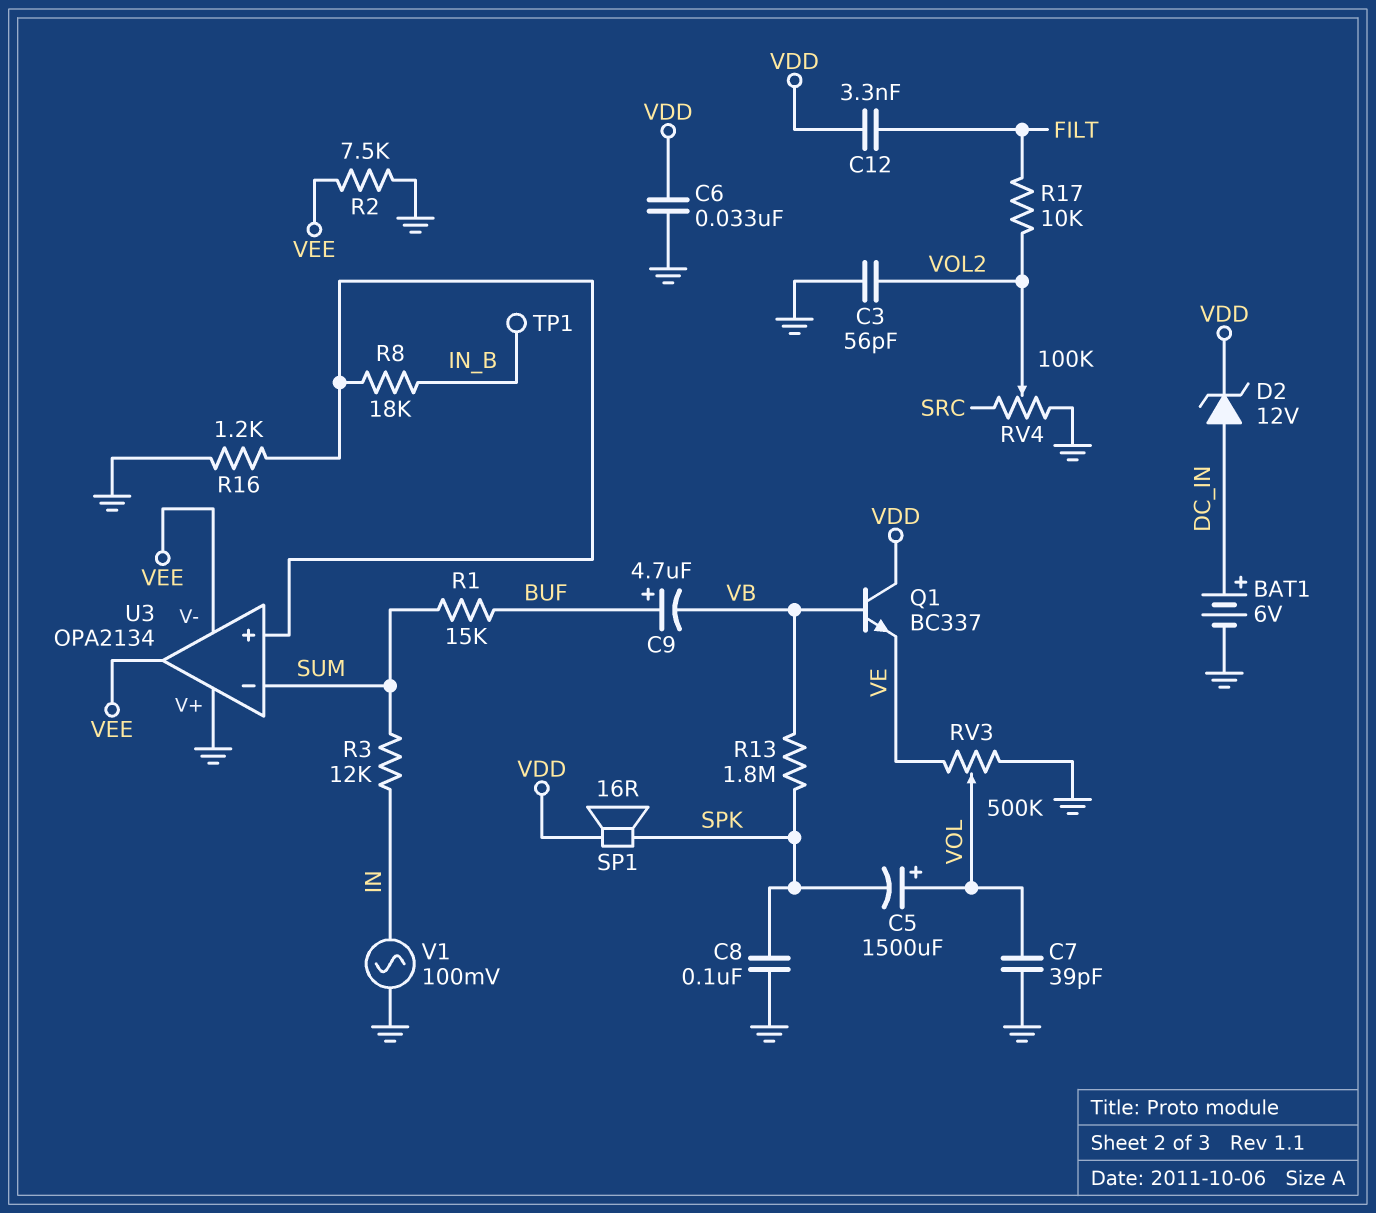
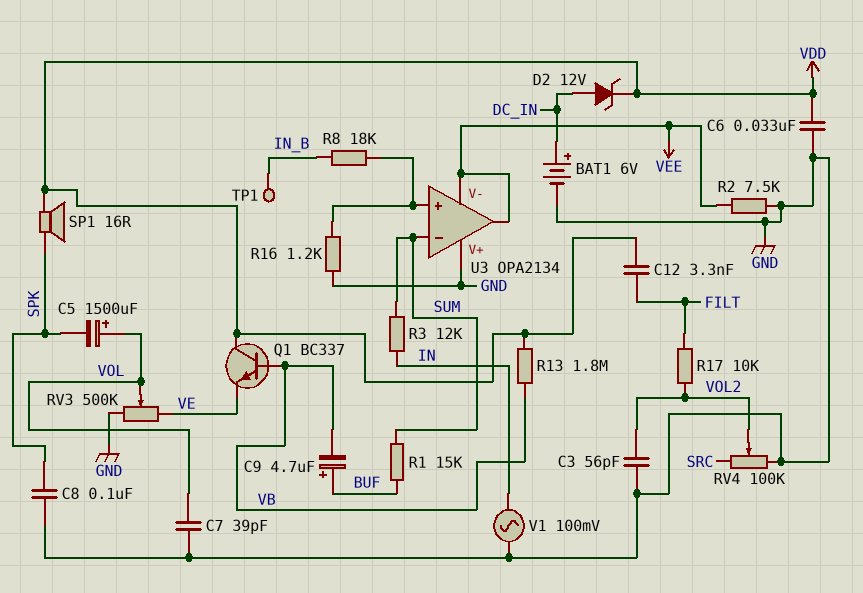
R13: 1.8M (SPK, VB) -> 1.8M (VB, VDD)

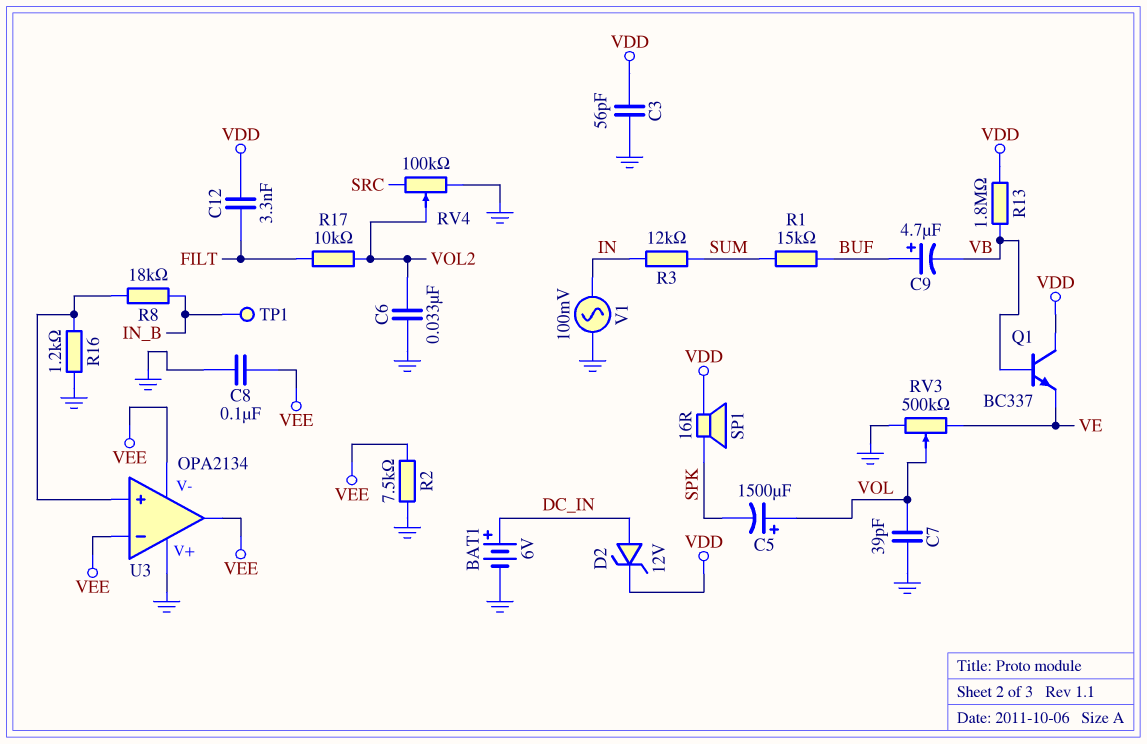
C3: 56pF (GND, VOL2) -> 56pF (GND, VDD)
C6: 33nF (GND, VDD) -> 33nF (GND, VOL2)
C8: 100nF (GND, SPK) -> 100nF (GND, VEE)
U3 pin in-: SUM -> VEE

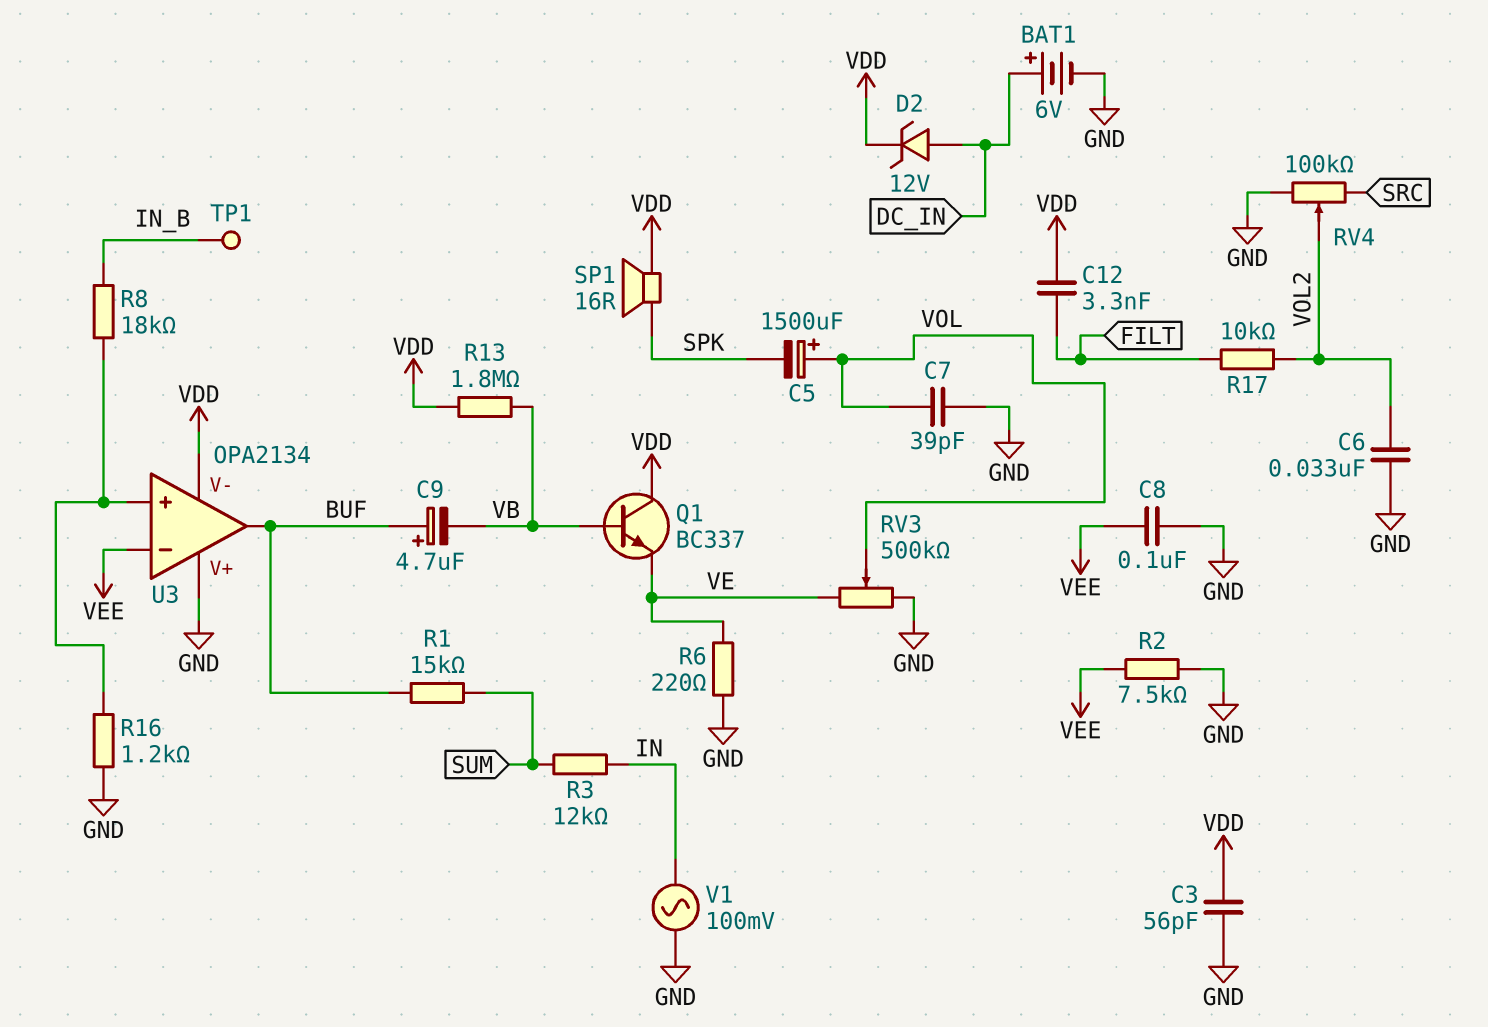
R6: none -> 220 (GND, VE)
U3 pin V-: VEE -> VDD
U3 pin out: VEE -> BUF

